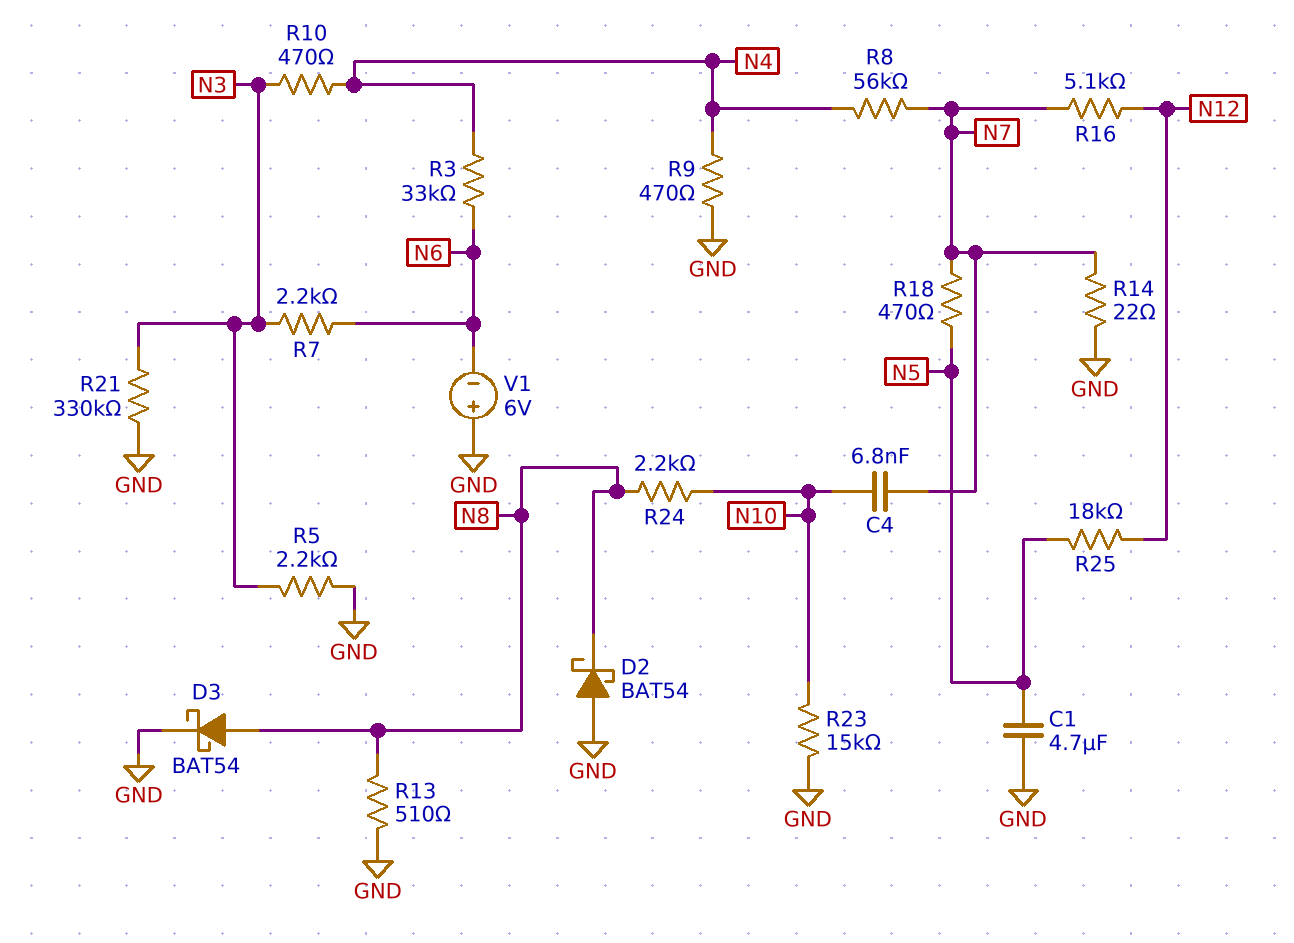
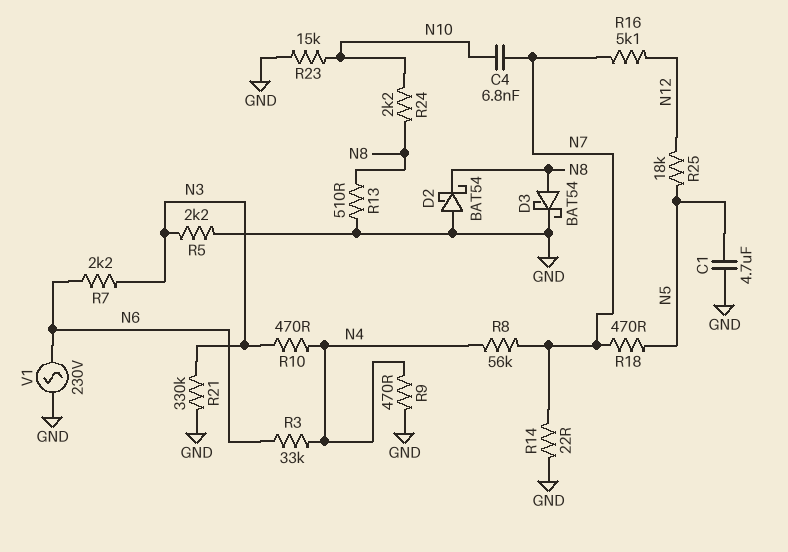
V1: 6V (plus GND, minus N6) -> AC 230V (GND, N6)

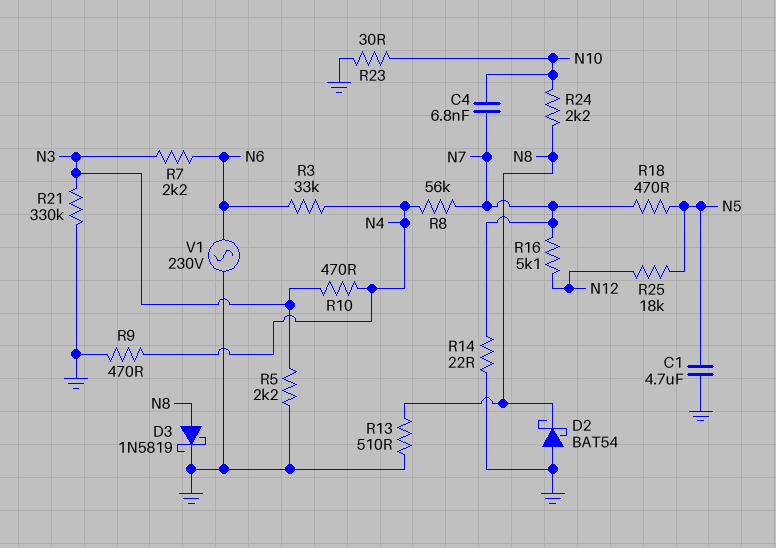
D3: schottky BAT54 (A N8, K GND) -> schottky 1N5819 (A N8, K GND)
R23: 15k (GND, N10) -> 30 (GND, N10)

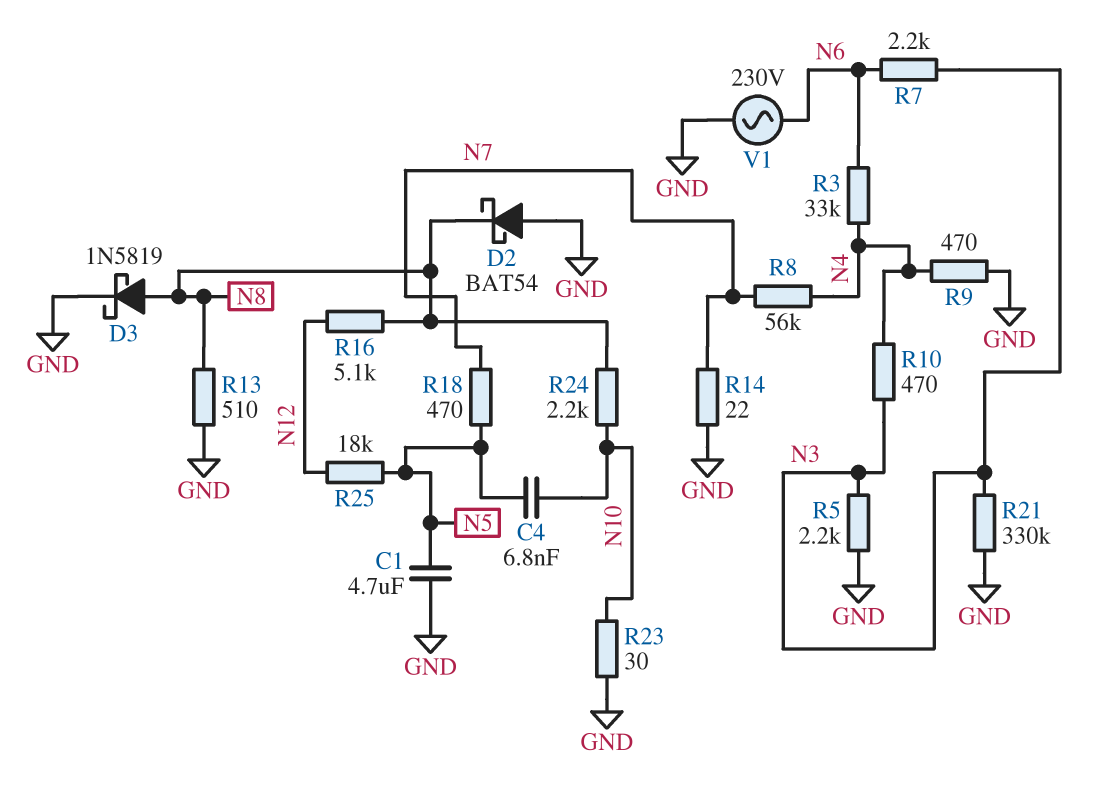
C4: 6.8nF (N7, N10) -> 6.8nF (N5, N10)
R16: 5.1k (N7, N12) -> 5.1k (N8, N12)

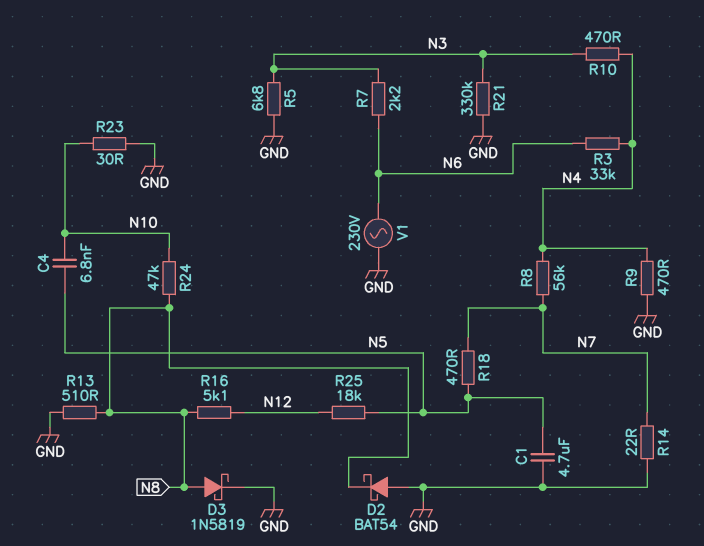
R5: 2.2k (GND, N3) -> 6.8k (GND, N3)
R24: 2.2k (N8, N10) -> 47k (N8, N10)

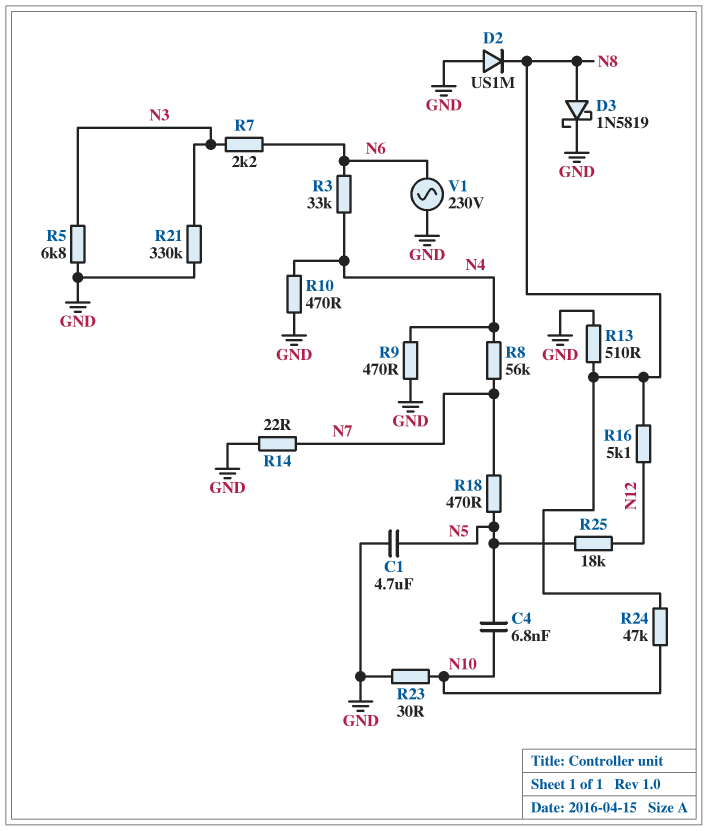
D2: schottky BAT54 (A GND, K N8) -> diode US1M (A GND, K N8)
R10: 470 (N3, N4) -> 470 (GND, N4)

